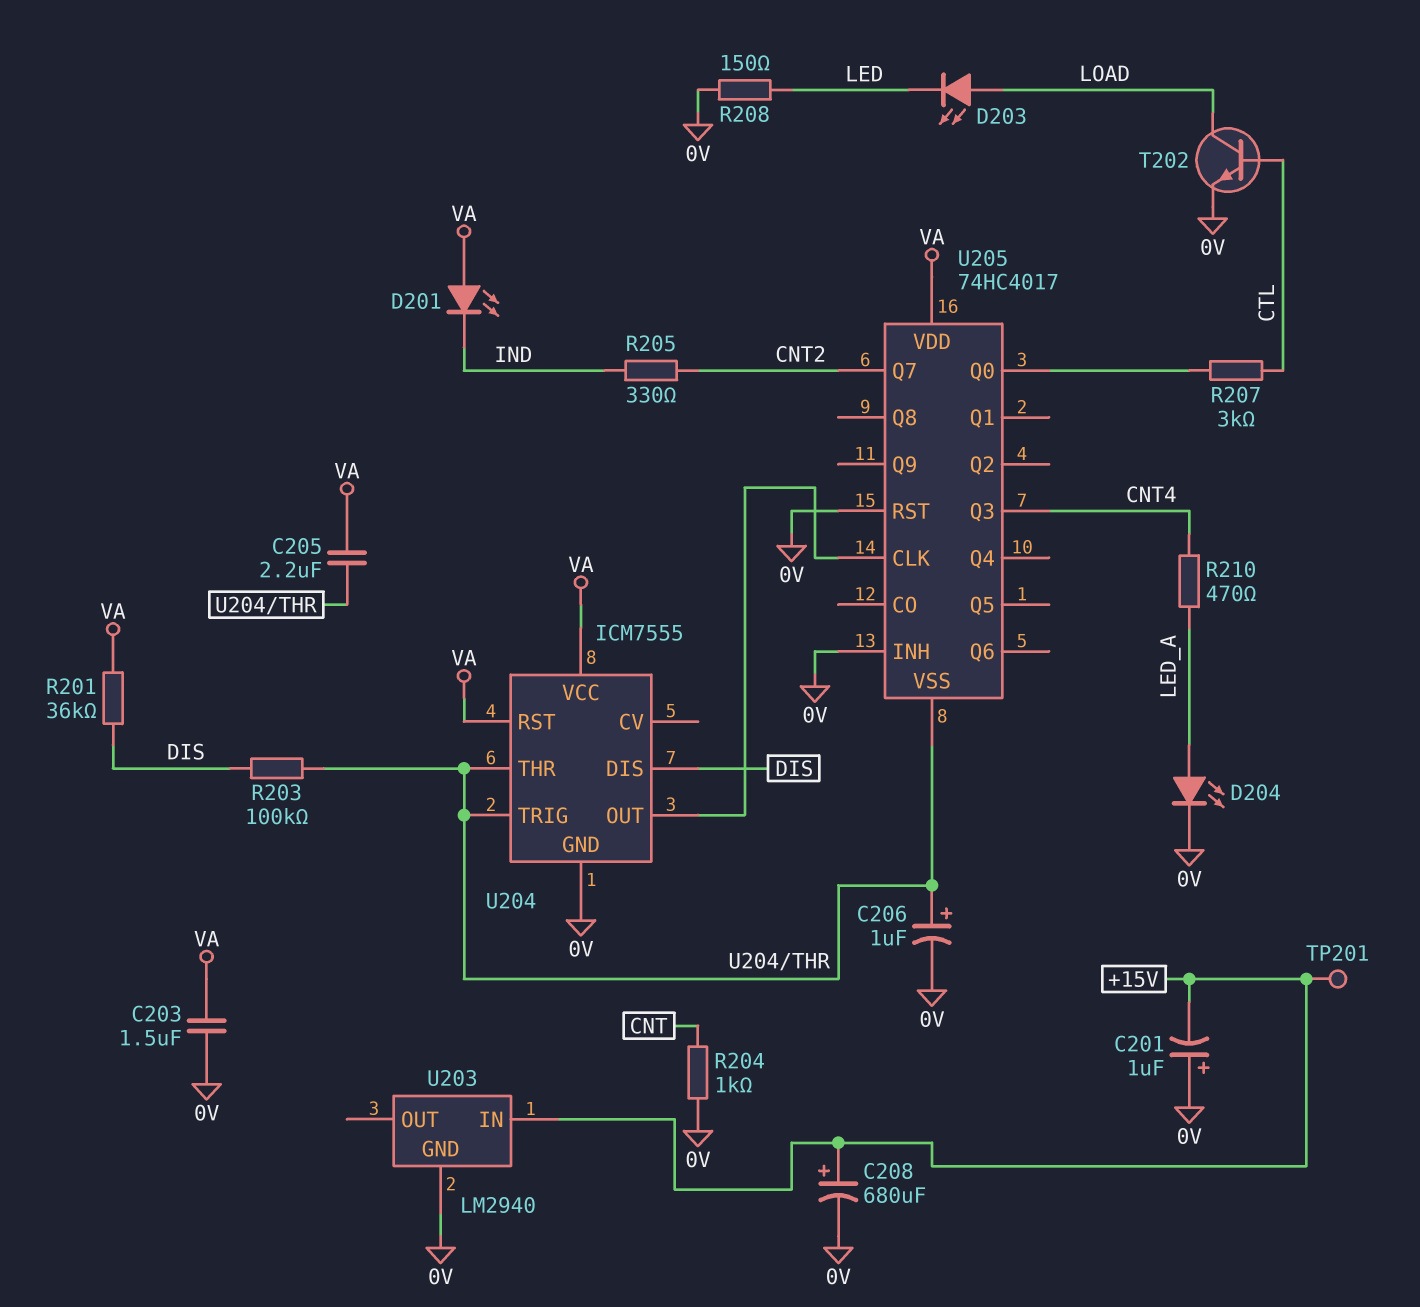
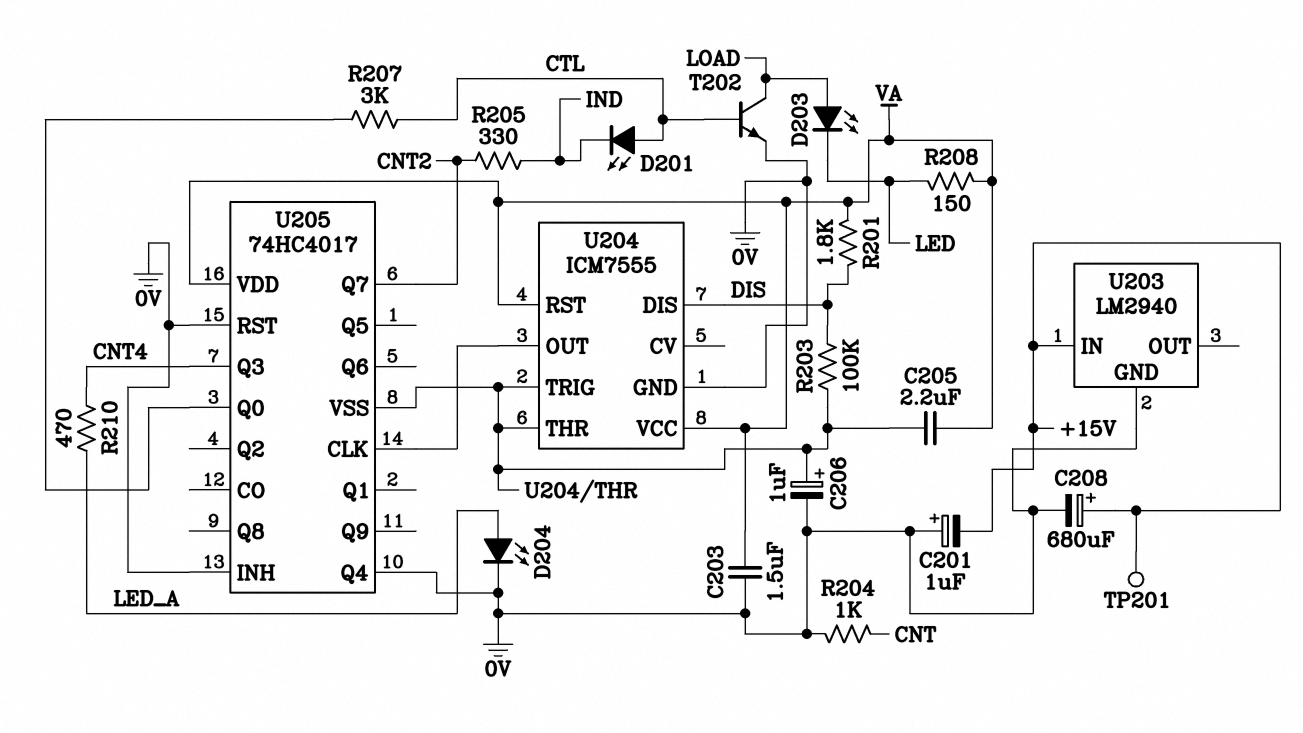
D201: LED (A VA, K IND) -> LED (A CTL, K IND)
R201: 36k (DIS, VA) -> 1.8k (DIS, VA)
R208: 150 (0V, LED) -> 150 (LED, VA)
U205 pin Q4: none -> 0V

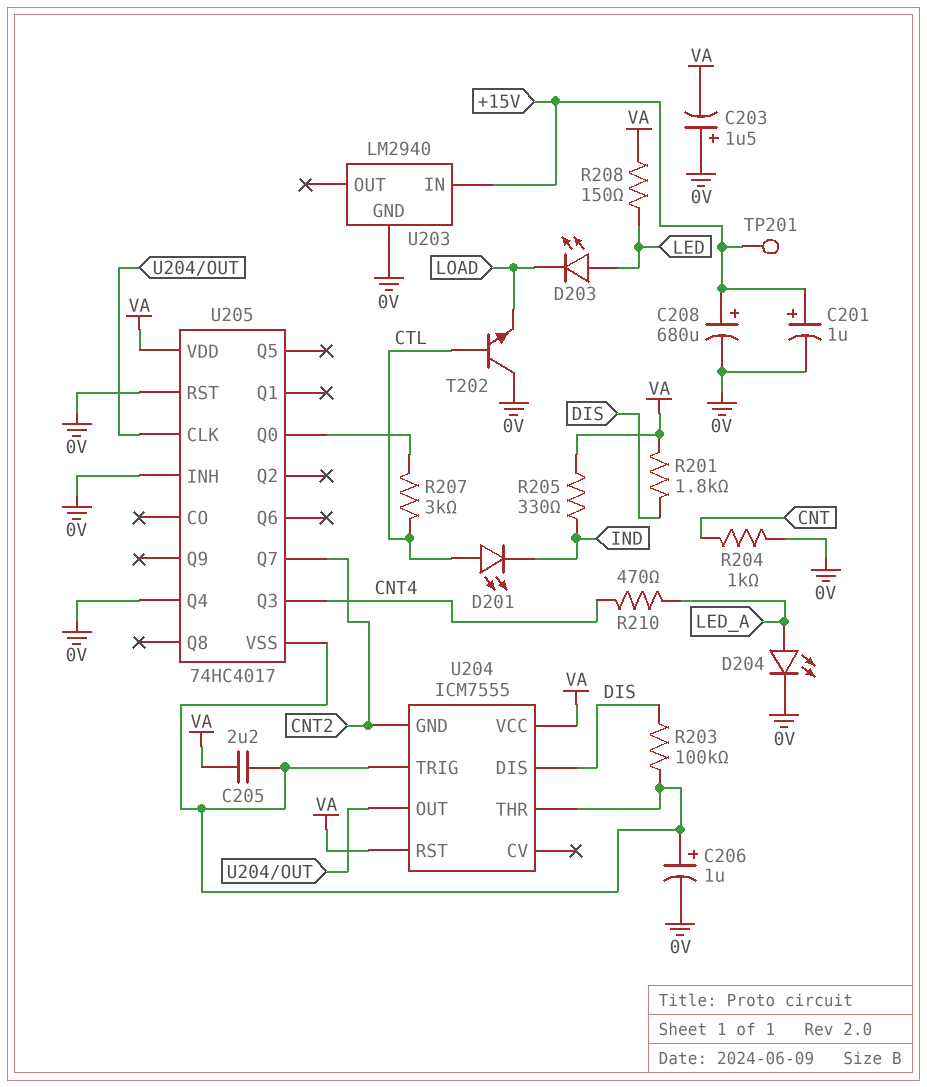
C201: 1uF (plus 0V, minus +15V) -> 1uF (plus +15V, minus 0V)
C203: 1.5uF (0V, VA) -> 1.5uF (plus 0V, minus VA)
D203: LED (A LOAD, K LED) -> LED (A LED, K LOAD)
R205: 330 (CNT2, IND) -> 330 (IND, VA)
T202: NPN (B CTL, C LOAD, E 0V) -> NPN (B CTL, C 0V, E LOAD)
U204 pin GND: 0V -> CNT2

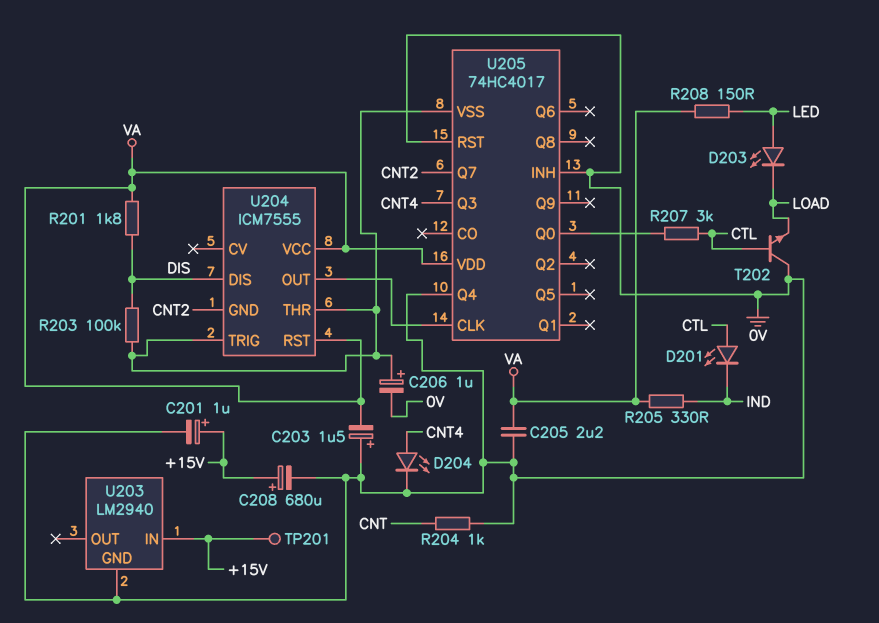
C205: 2.2uF (U204/THR, VA) -> 2.2uF (0V, VA)
D204: LED (A LED_A, K 0V) -> LED (A CNT4, K 0V)
R210: 470 (CNT4, LED_A) -> none

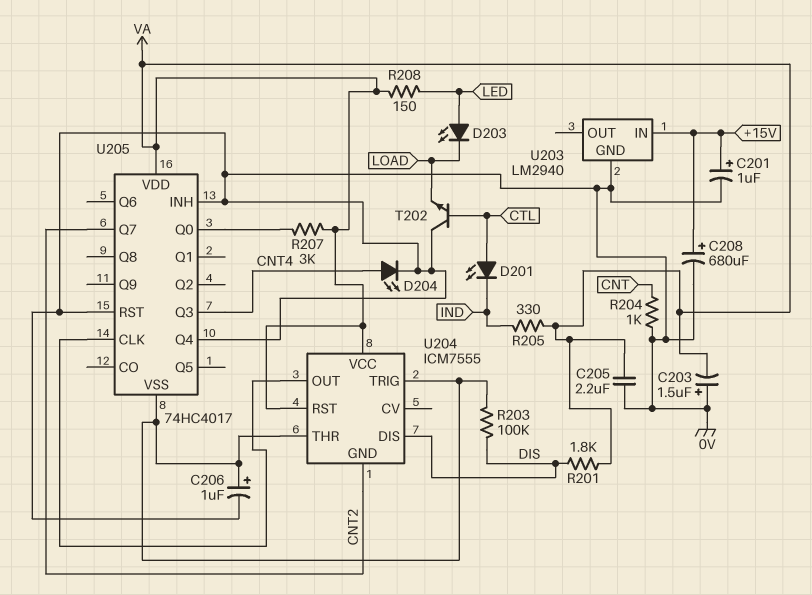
R207: 3k (CTL, U205/Q0) -> 3k (U205/Q0, VA)
TP201: test point (+15V) -> none

